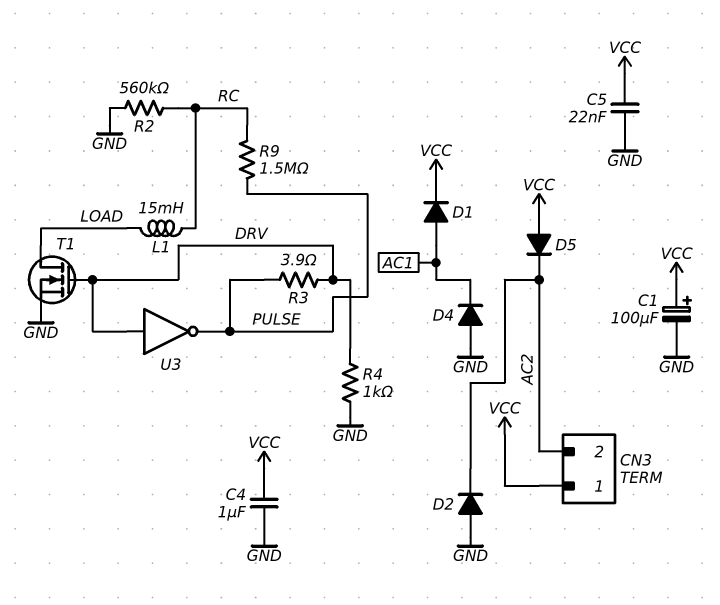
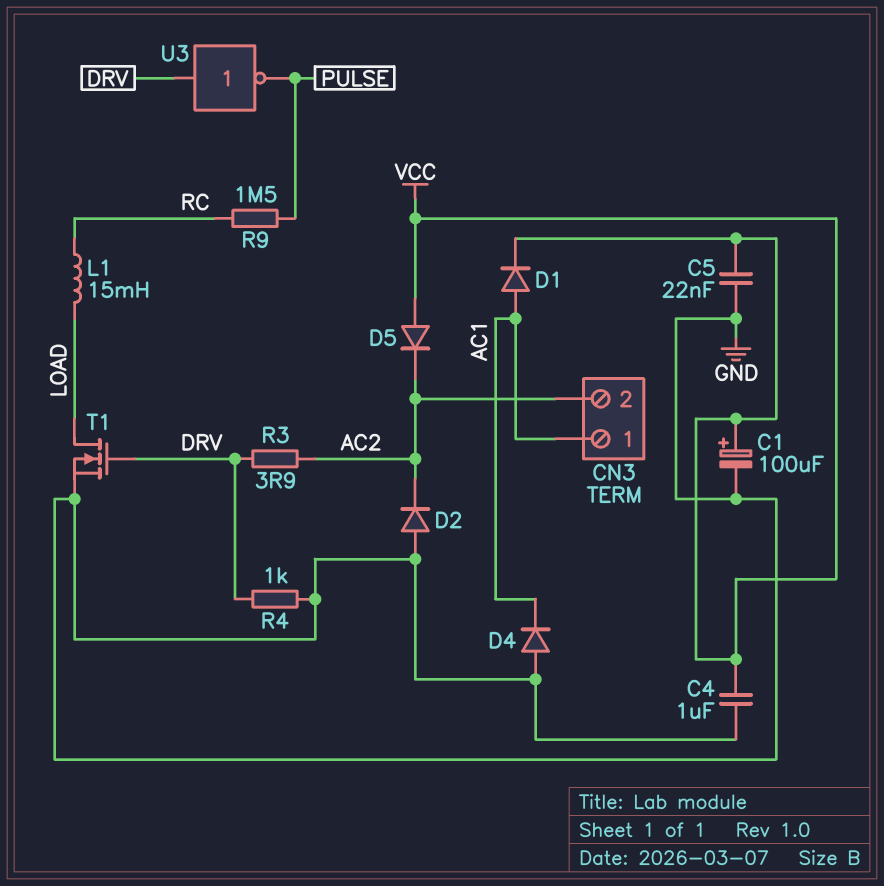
CN3 pin 1: VCC -> AC1
R2: 560k (GND, RC) -> none
R3: 3.9 (DRV, PULSE) -> 3.9 (AC2, DRV)

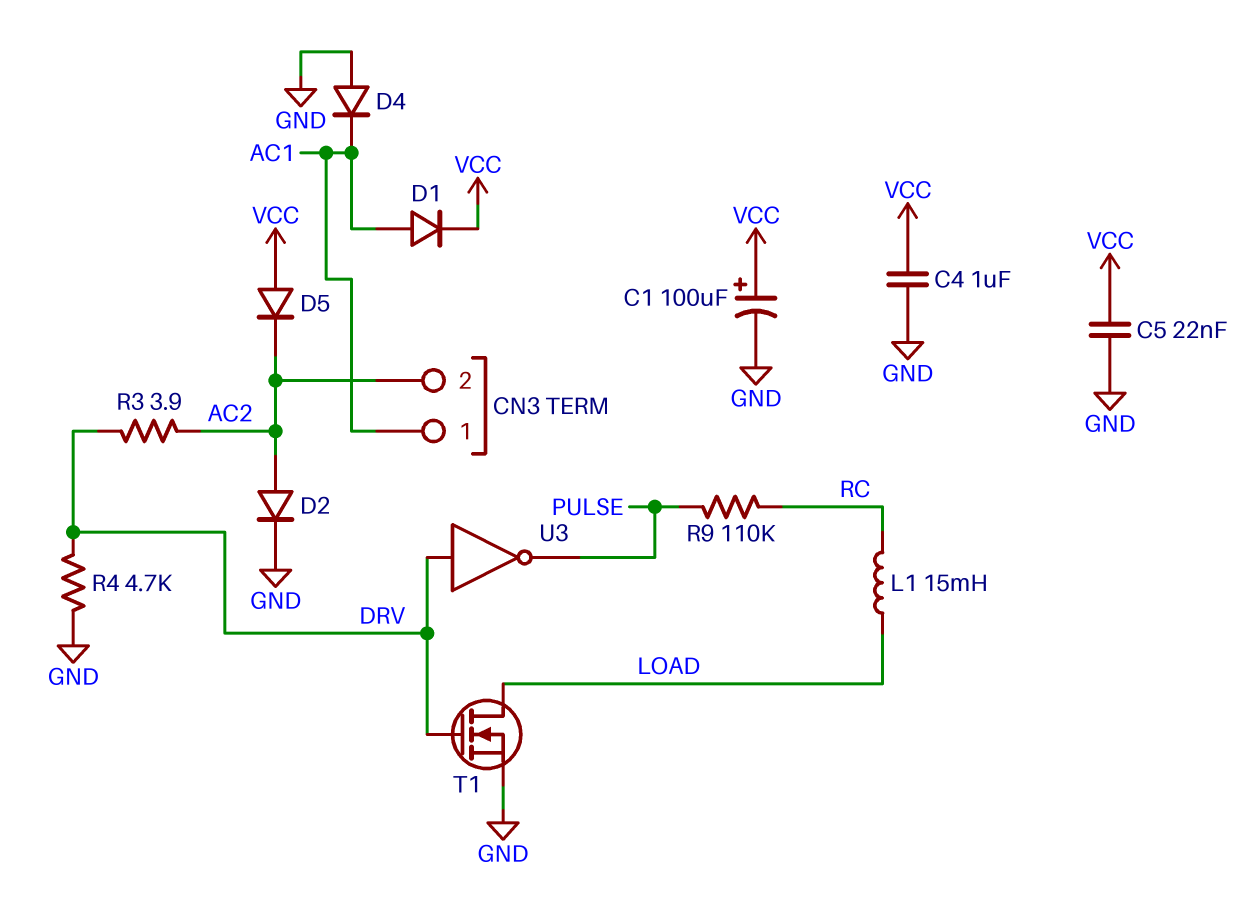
D2: diode (A GND, K AC2) -> diode (A AC2, K GND)
R4: 1k (DRV, GND) -> 4.7k (DRV, GND)
R9: 1.5M (PULSE, RC) -> 110k (PULSE, RC)

